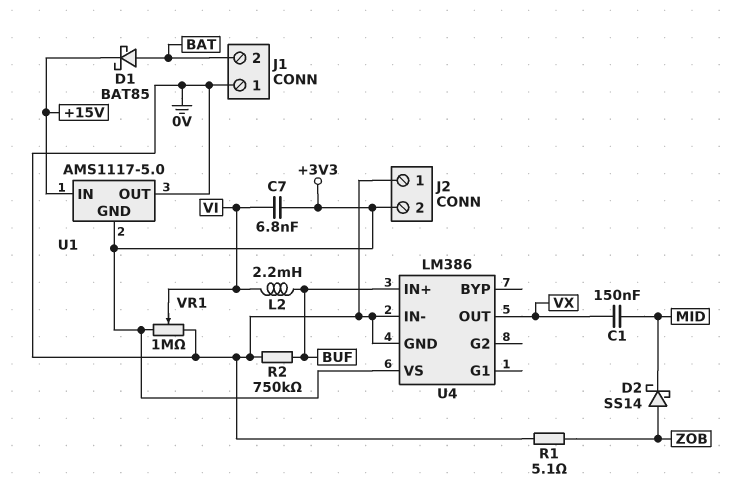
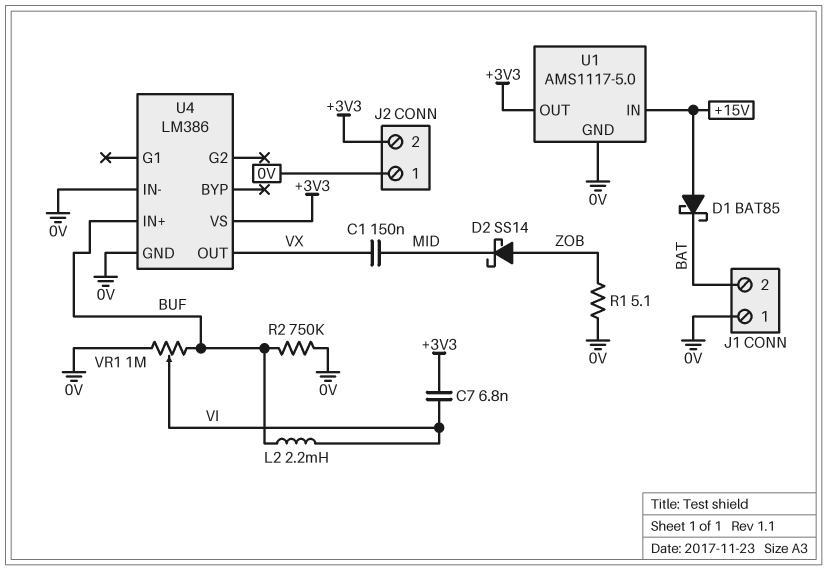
D1: schottky BAT85 (A BAT, K +15V) -> schottky BAT85 (A +15V, K BAT)
U1 pin GND: +3V3 -> 0V
U1 pin OUT: 0V -> +3V3
VR1: 1M (+3V3, 0V, wiper VI) -> 1M (0V, BUF, wiper VI)

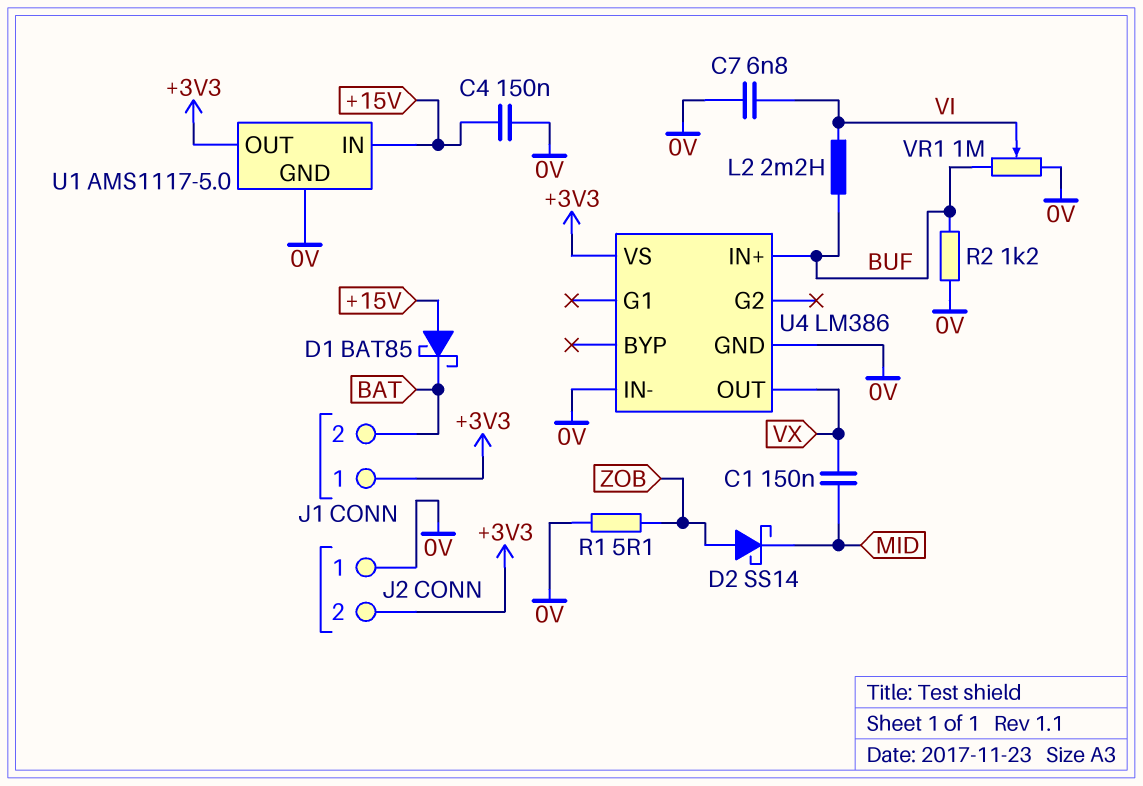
C4: none -> 150nF (+15V, 0V)
C7: 6.8nF (+3V3, VI) -> 6.8nF (0V, VI)
J1 pin 1: 0V -> +3V3
R2: 750k (0V, BUF) -> 1.2k (0V, BUF)

